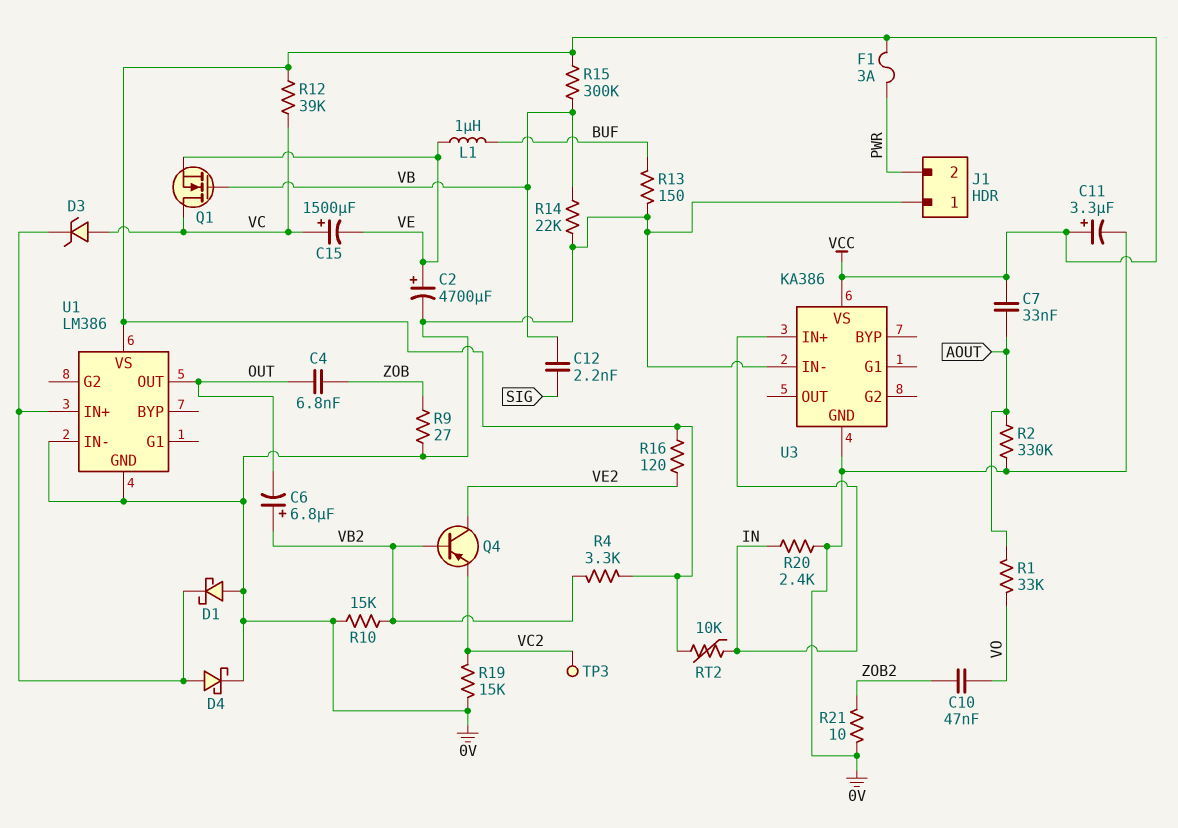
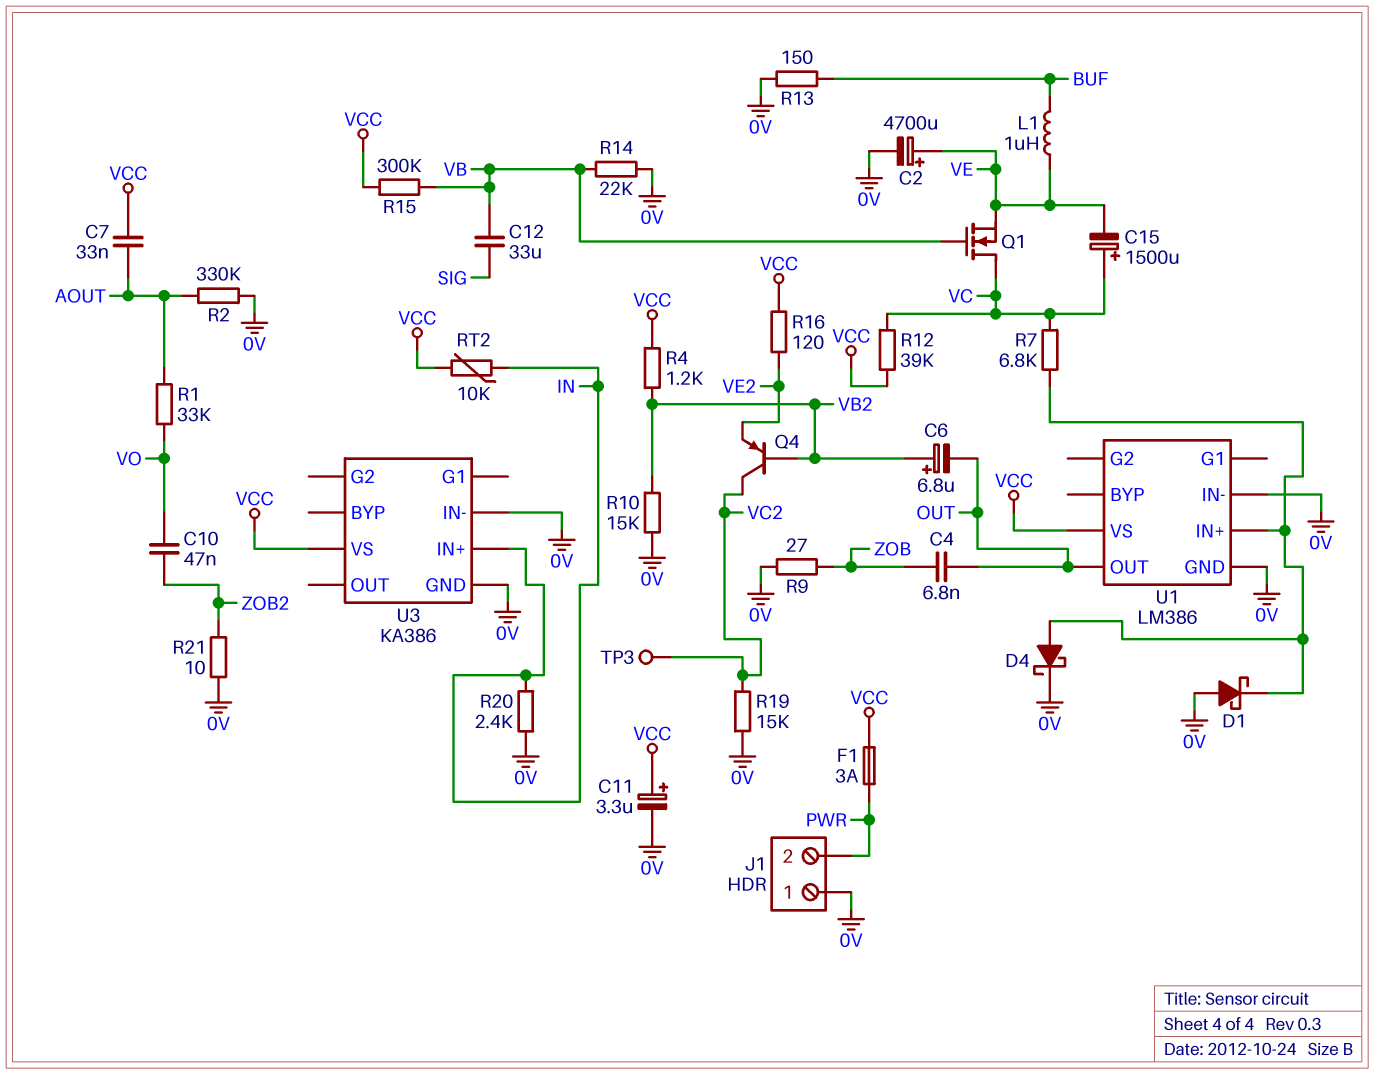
C12: 2.2nF (SIG, VB) -> 33uF (SIG, VB)
D3: zener (A VC, K U1/IN+) -> none
Q4: PNP (B VB2, C VE2, E VC2) -> PNP (B VB2, C VC2, E VE2)
R4: 3.3k (VB2, VCC) -> 1.2k (VB2, VCC)
R7: none -> 6.8k (U1/IN+, VC)

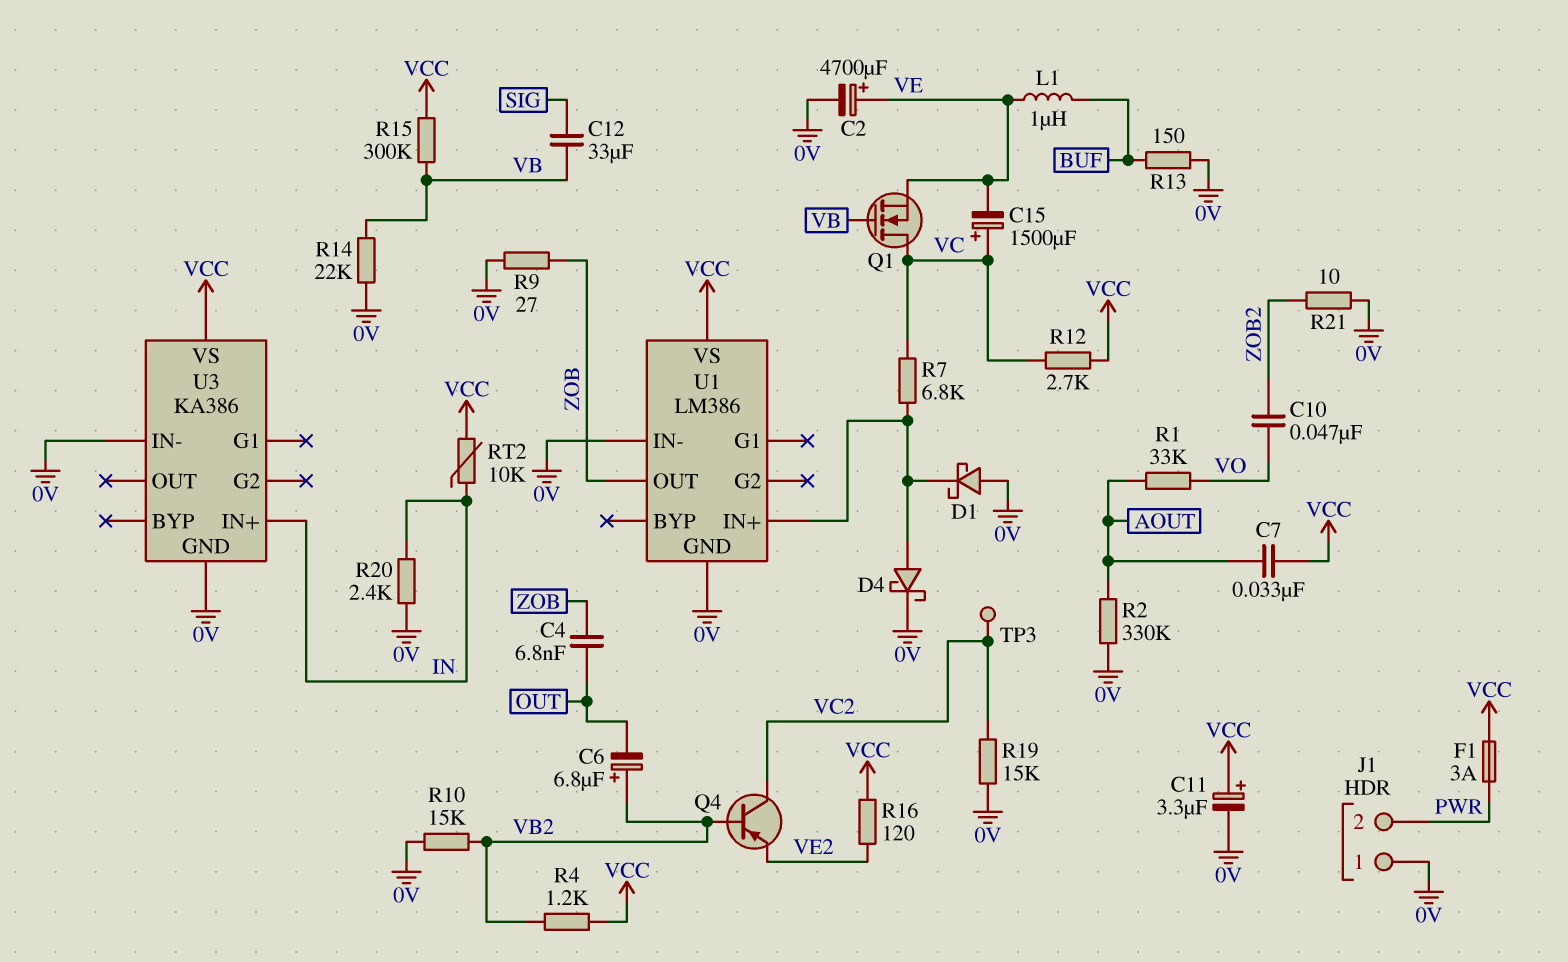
R12: 39k (VC, VCC) -> 2.7k (VC, VCC)
U1 pin OUT: OUT -> ZOB

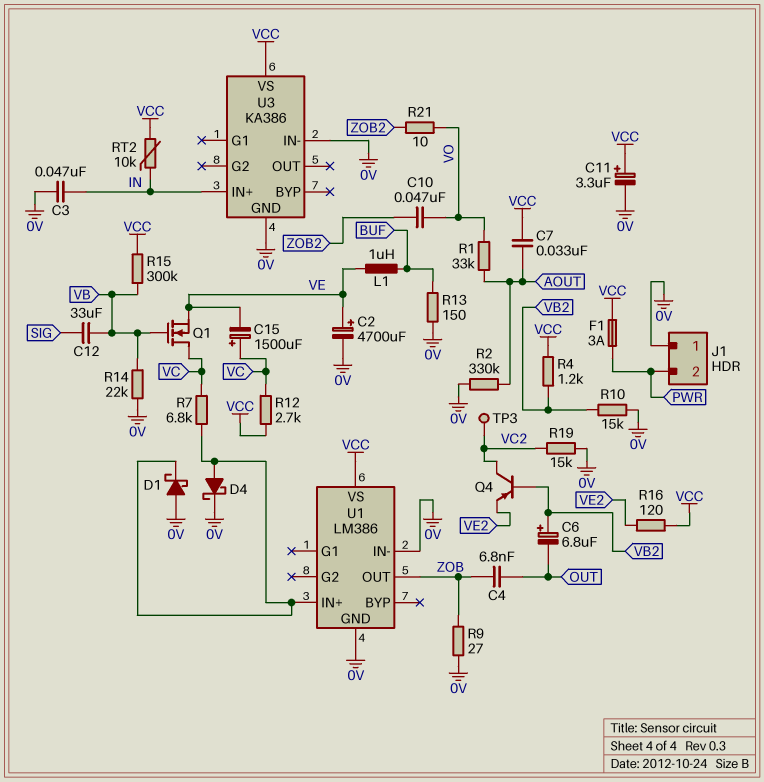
C3: none -> 47nF (0V, IN)
R20: 2.4k (0V, IN) -> none
R21: 10 (0V, ZOB2) -> 10 (VO, ZOB2)

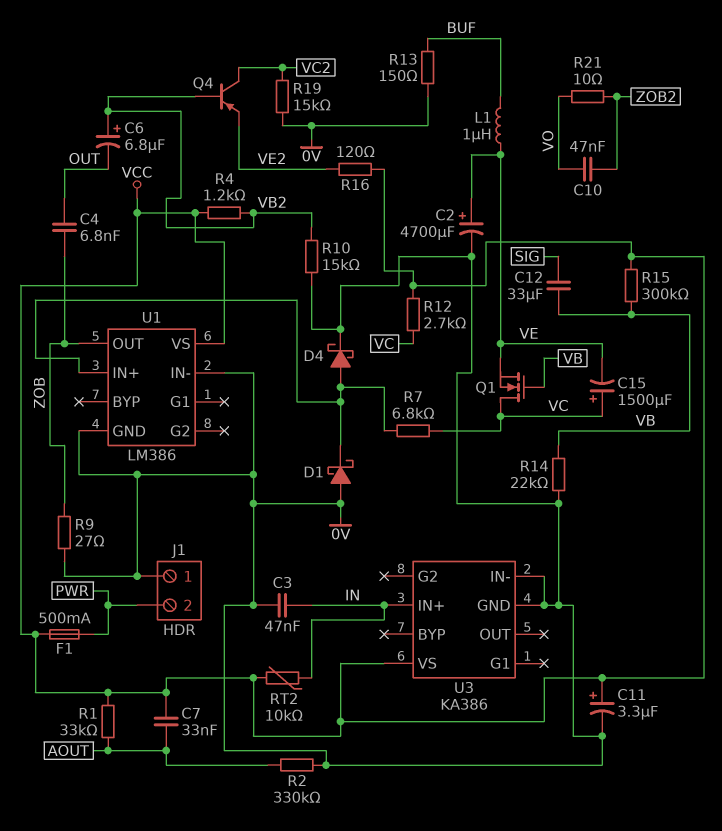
F1: 3A (PWR, VCC) -> 500mA (PWR, VCC)
R1: 33k (AOUT, VO) -> 33k (AOUT, VCC)
TP3: test point (VC2) -> none

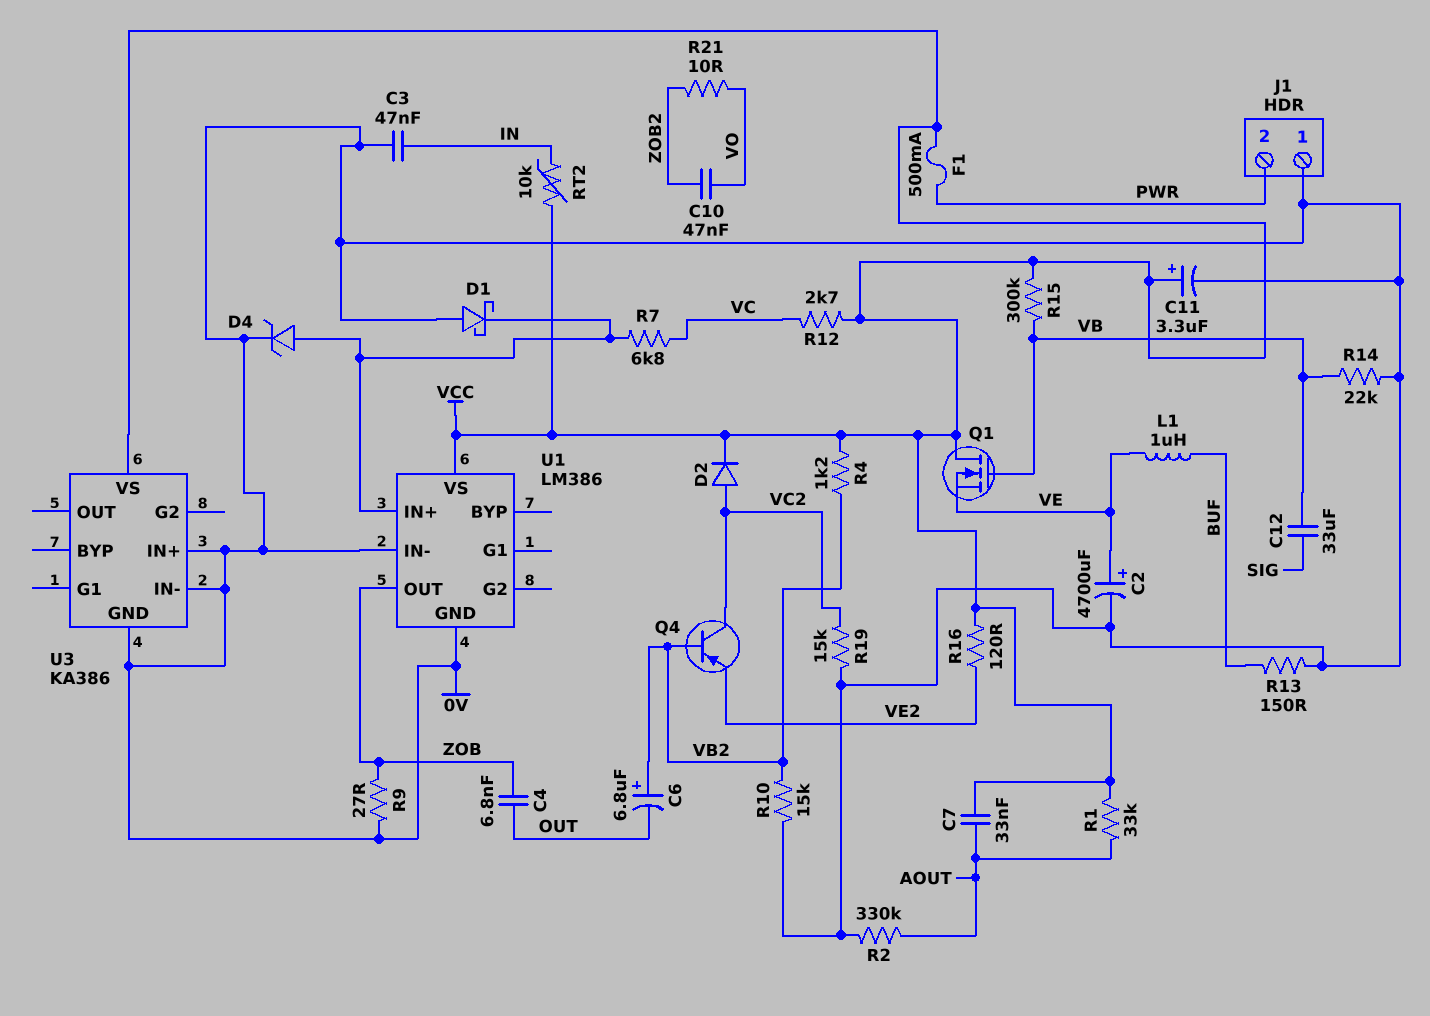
C15: 1500uF (plus VC, minus VE) -> none
D2: none -> diode (A VC2, K VCC)
D4: schottky (A U1/IN+, K 0V) -> zener (A U1/IN+, K 0V)
Q1: NMOS (G VB, D VC, S VE) -> NMOS (G VB, D VCC, S VE)
U3 pin IN+: IN -> 0V

